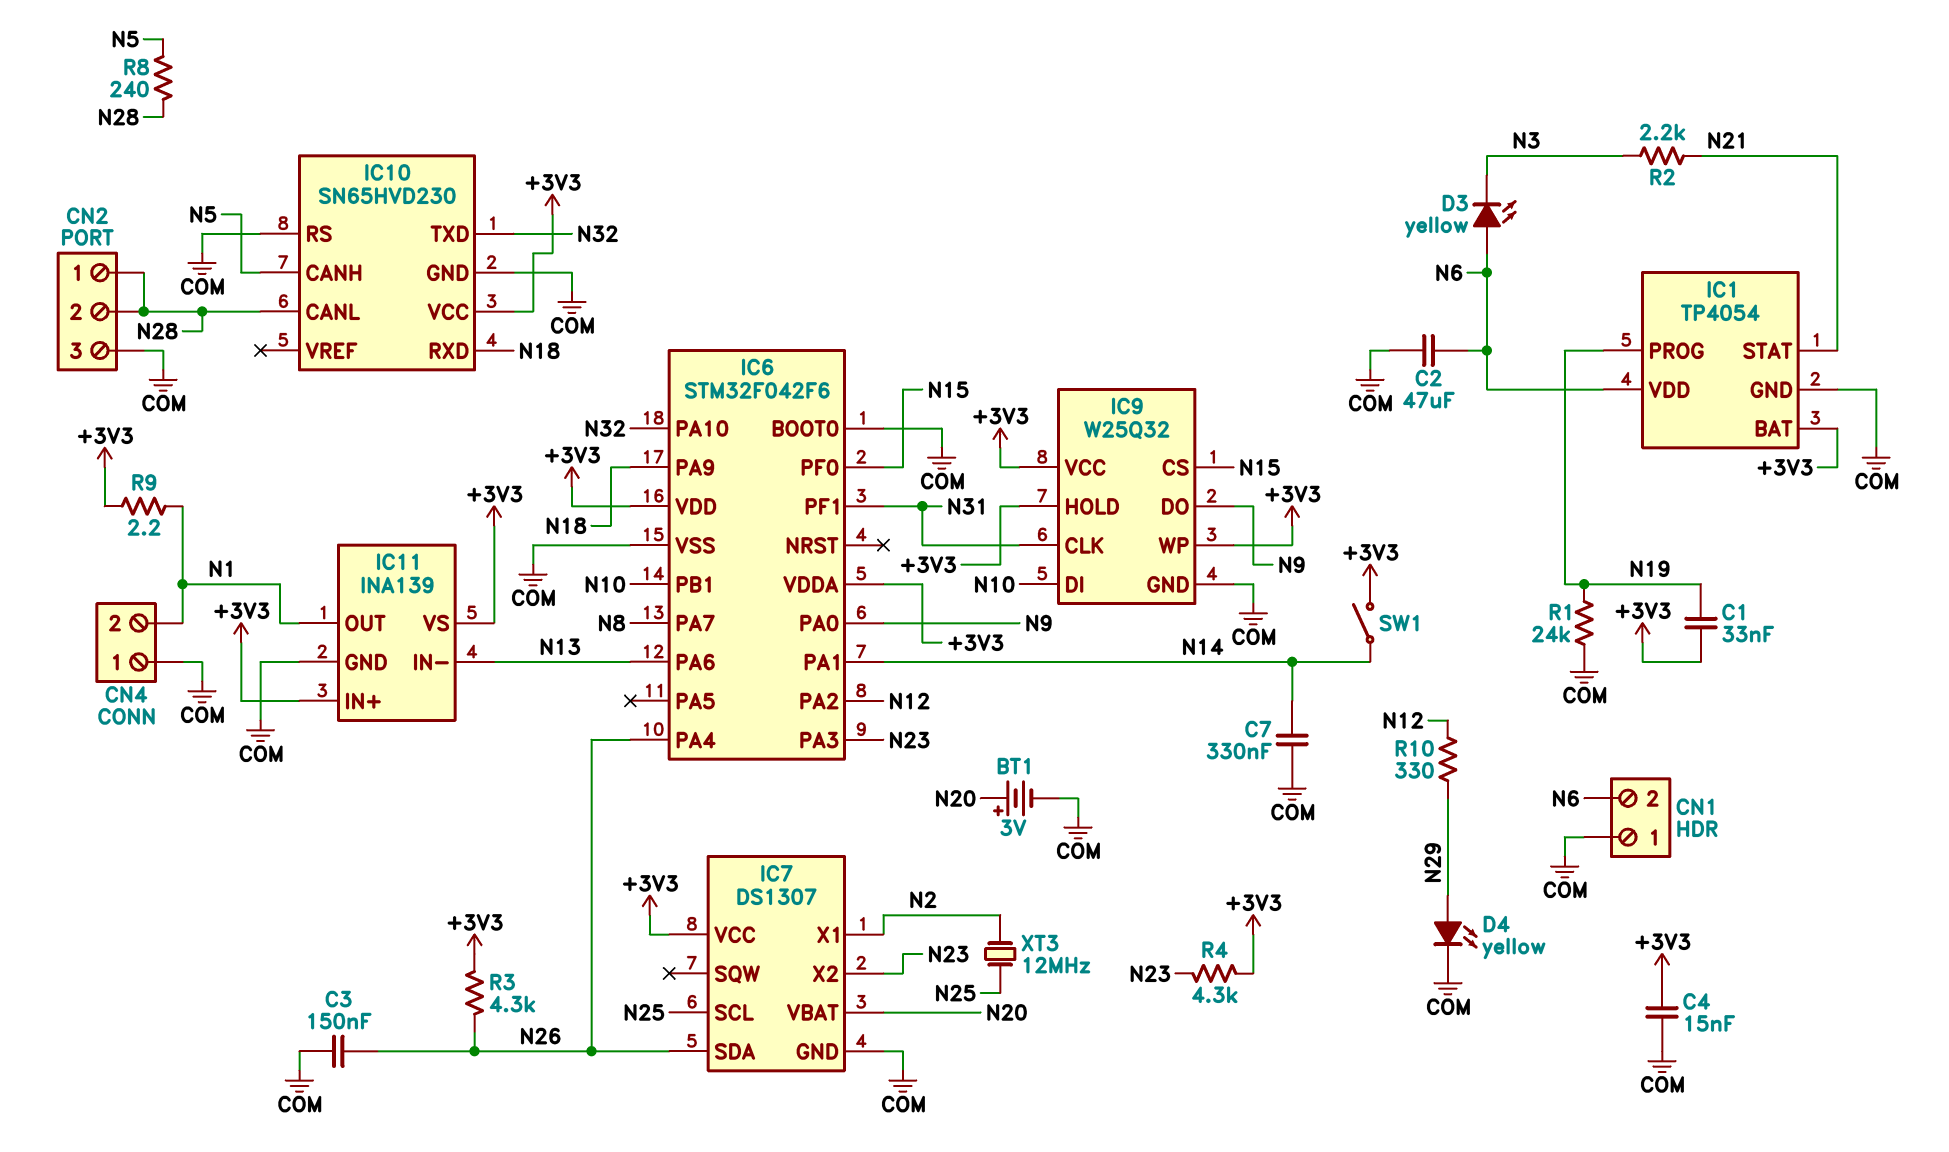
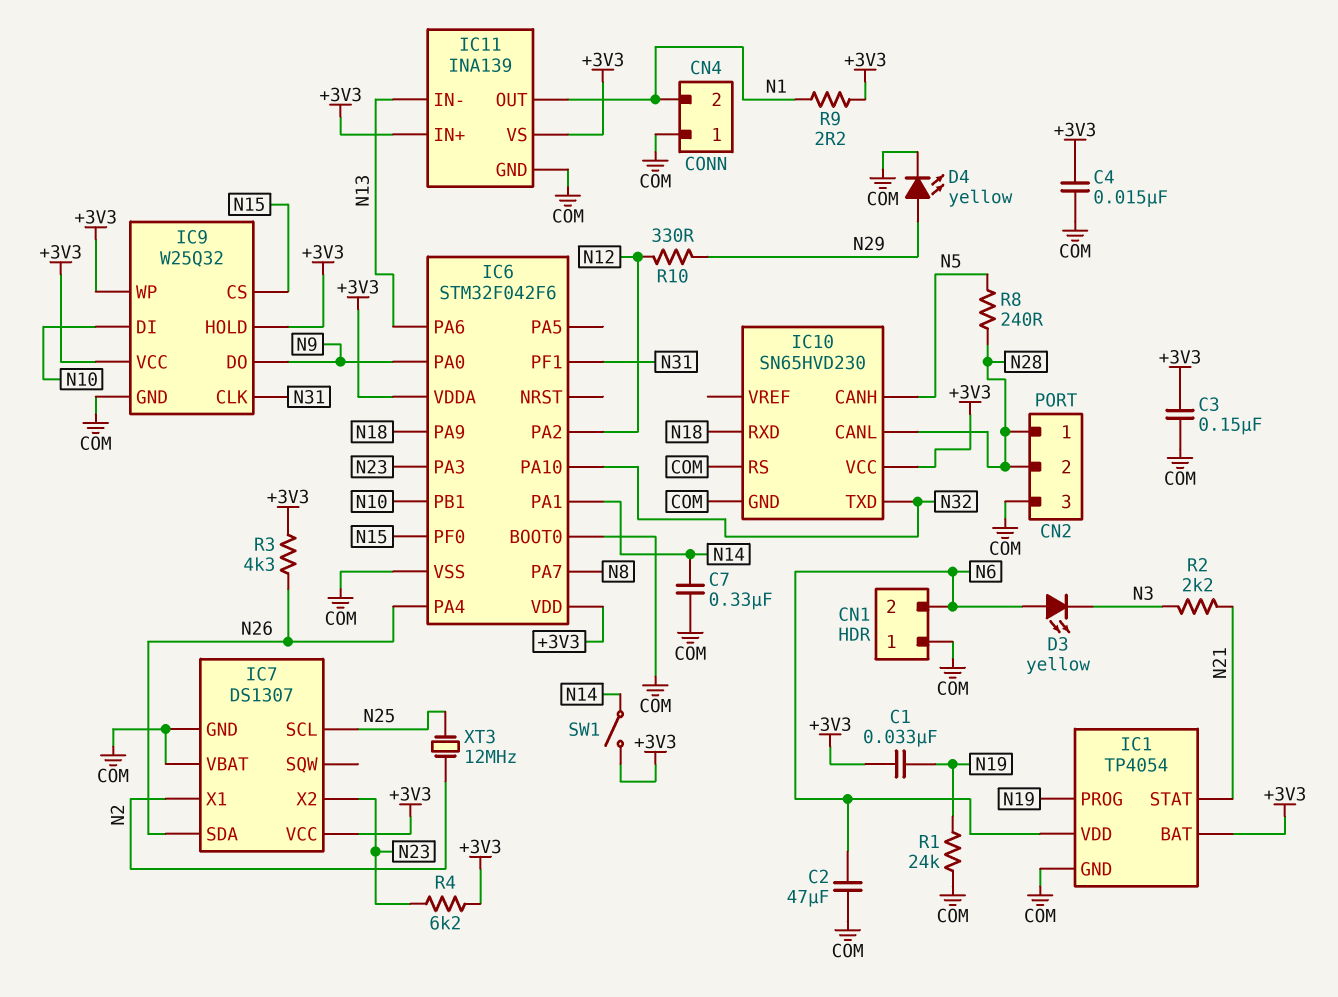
BT1: 3V (plus N20, minus COM) -> none
C3: 150nF (COM, N26) -> 150nF (+3V3, COM)
IC7 pin VBAT: N20 -> COM
R4: 4.3k (+3V3, N23) -> 6.2k (+3V3, N23)

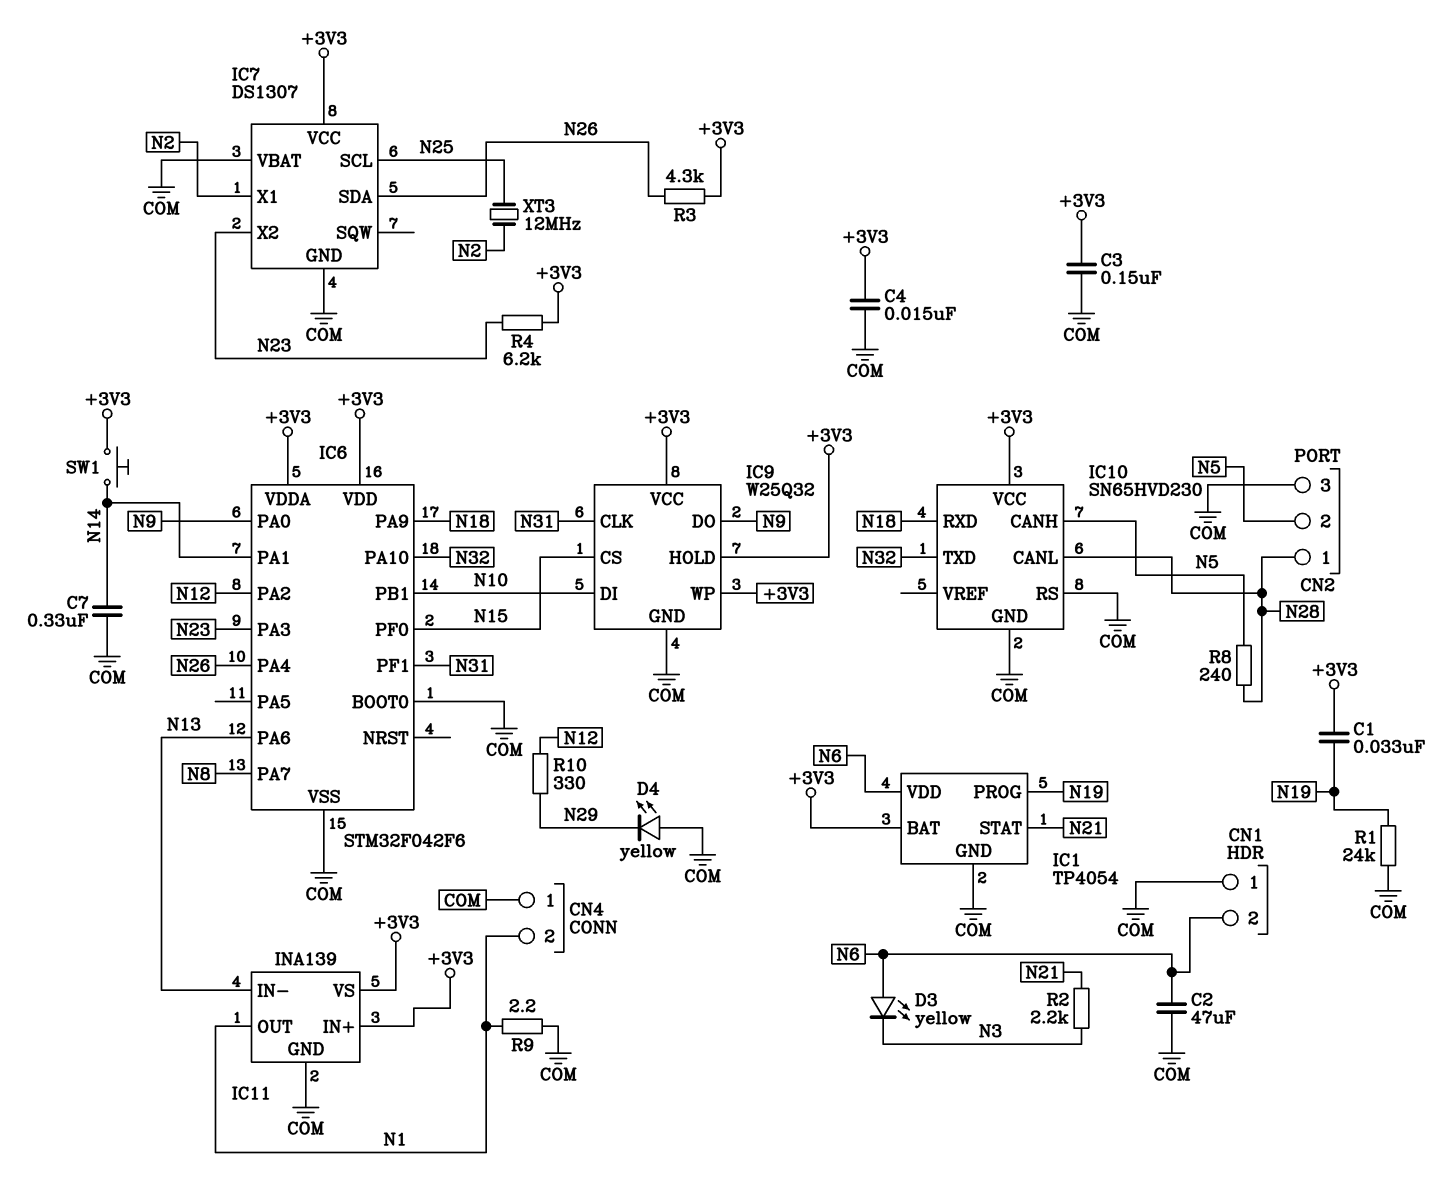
CN2 pin 2: N28 -> N5
D4: LED yellow (A N29, K COM) -> LED yellow (A COM, K N29)
R9: 2.2 (+3V3, N1) -> 2.2 (COM, N1)
SW1: switch (+3V3, N14) -> button (+3V3, N14)

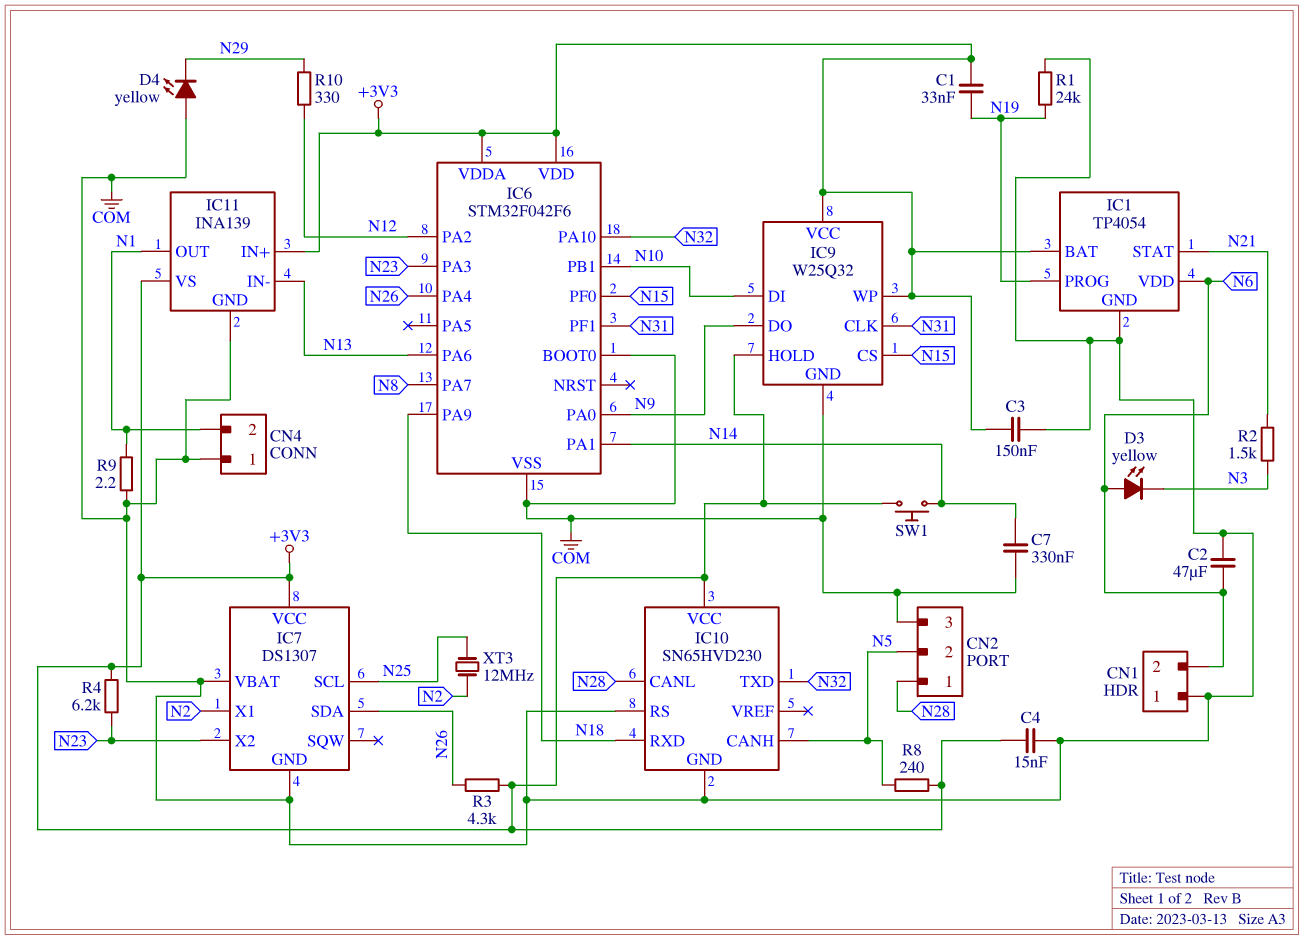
R2: 2.2k (N3, N21) -> 1.5k (N3, N21)
R8: 240 (N5, N28) -> 240 (+3V3, N5)

